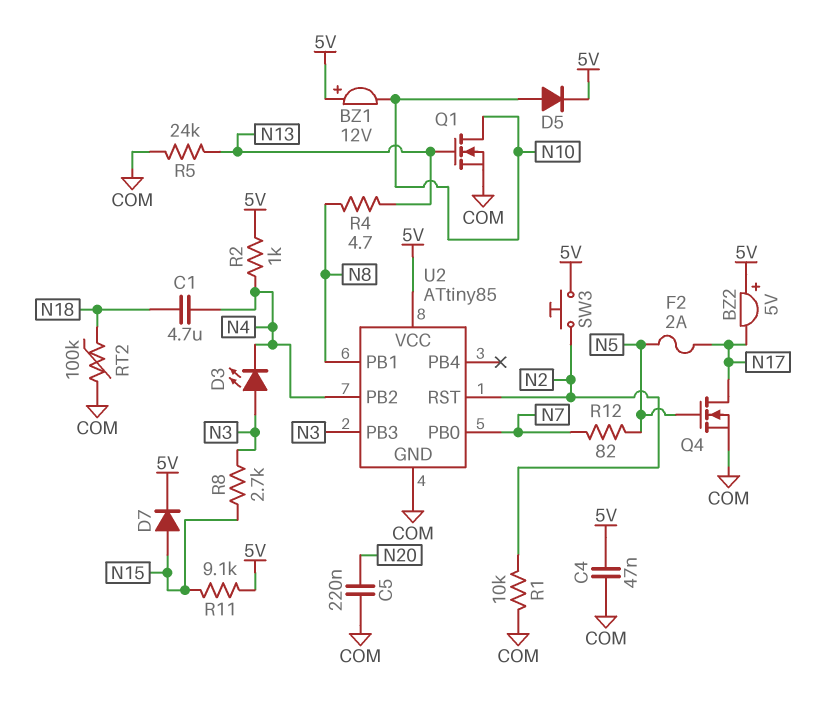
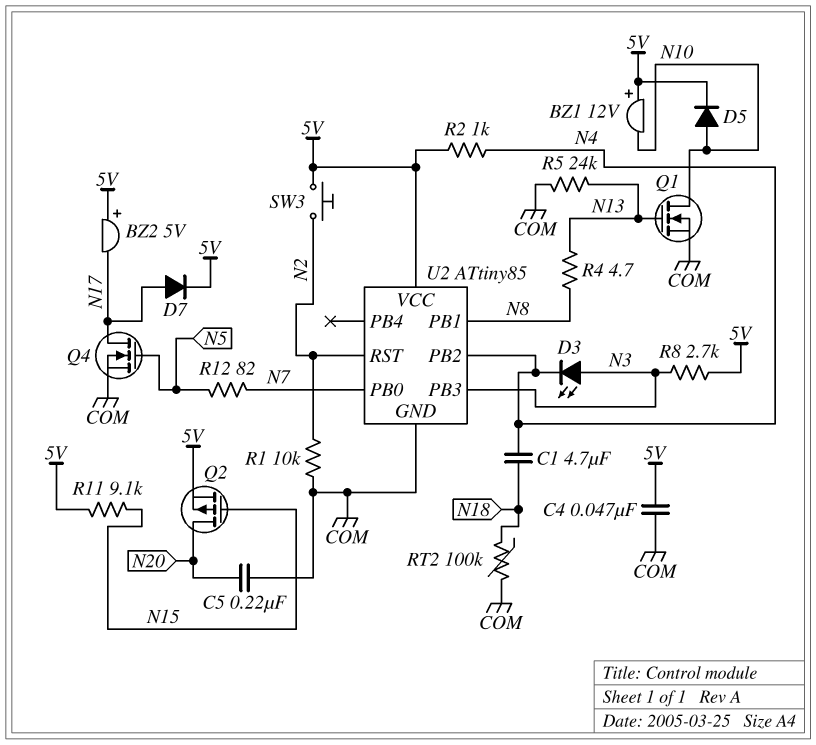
D7: diode (A N15, K 5V) -> diode (A N17, K 5V)
F2: 2A (N5, N17) -> none
Q2: none -> PMOS (G N15, D N20, S 5V)
R8: 2.7k (N3, N15) -> 2.7k (5V, N3)

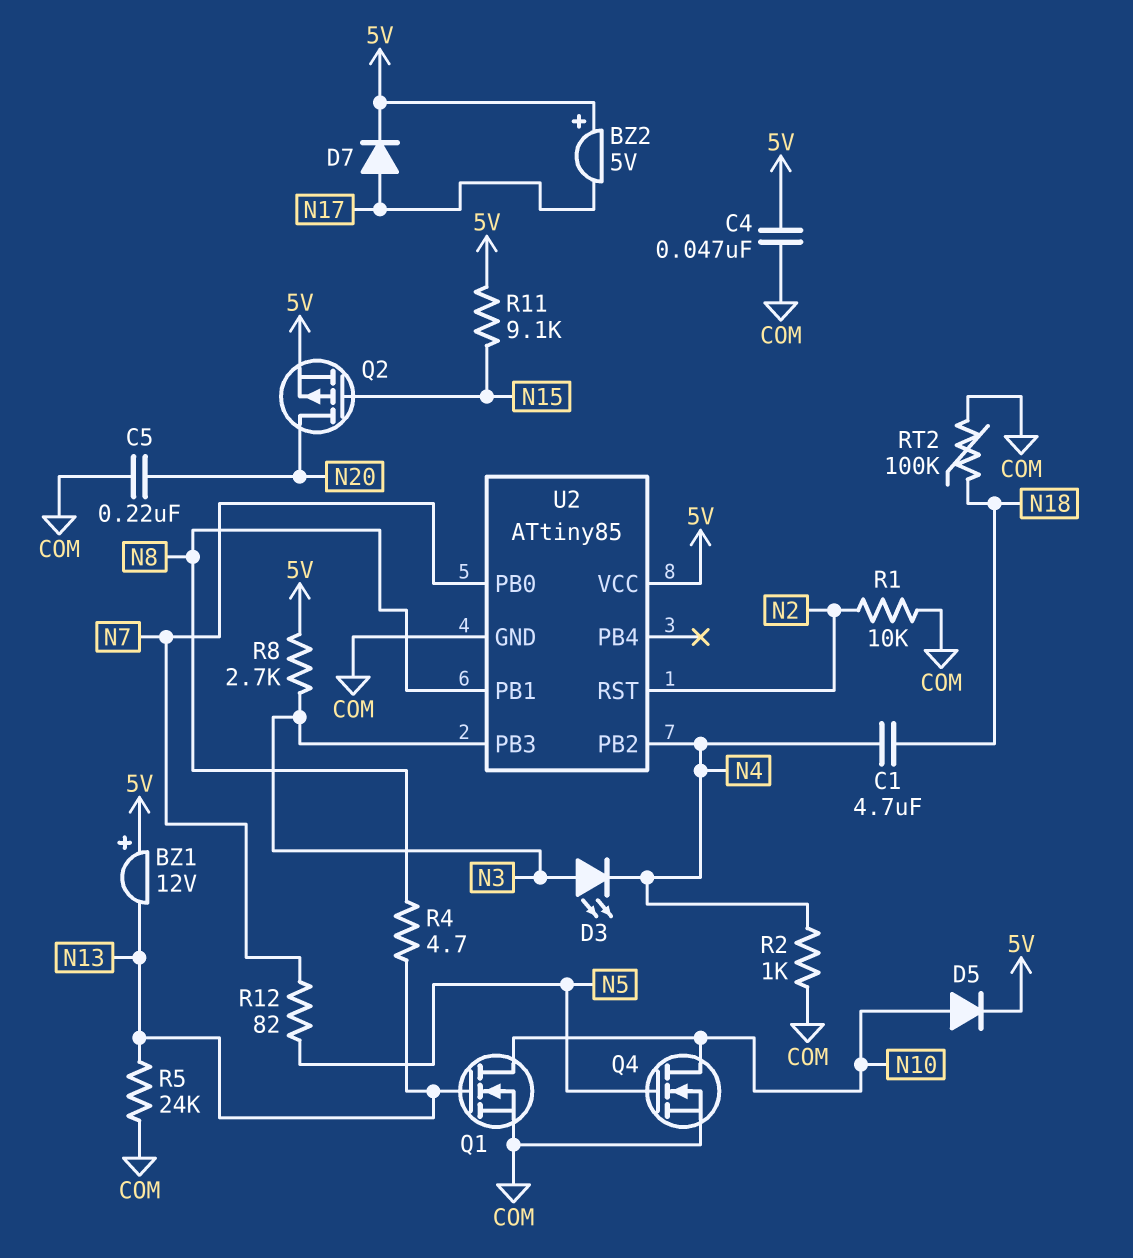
BZ1: buzzer 12V (plus 5V, minus N10) -> buzzer 12V (plus 5V, minus N13)
Q4: NMOS (G N5, D N17, S COM) -> NMOS (G N5, D N10, S COM)
R2: 1k (5V, N4) -> 1k (COM, N4)
SW3: button (5V, N2) -> none

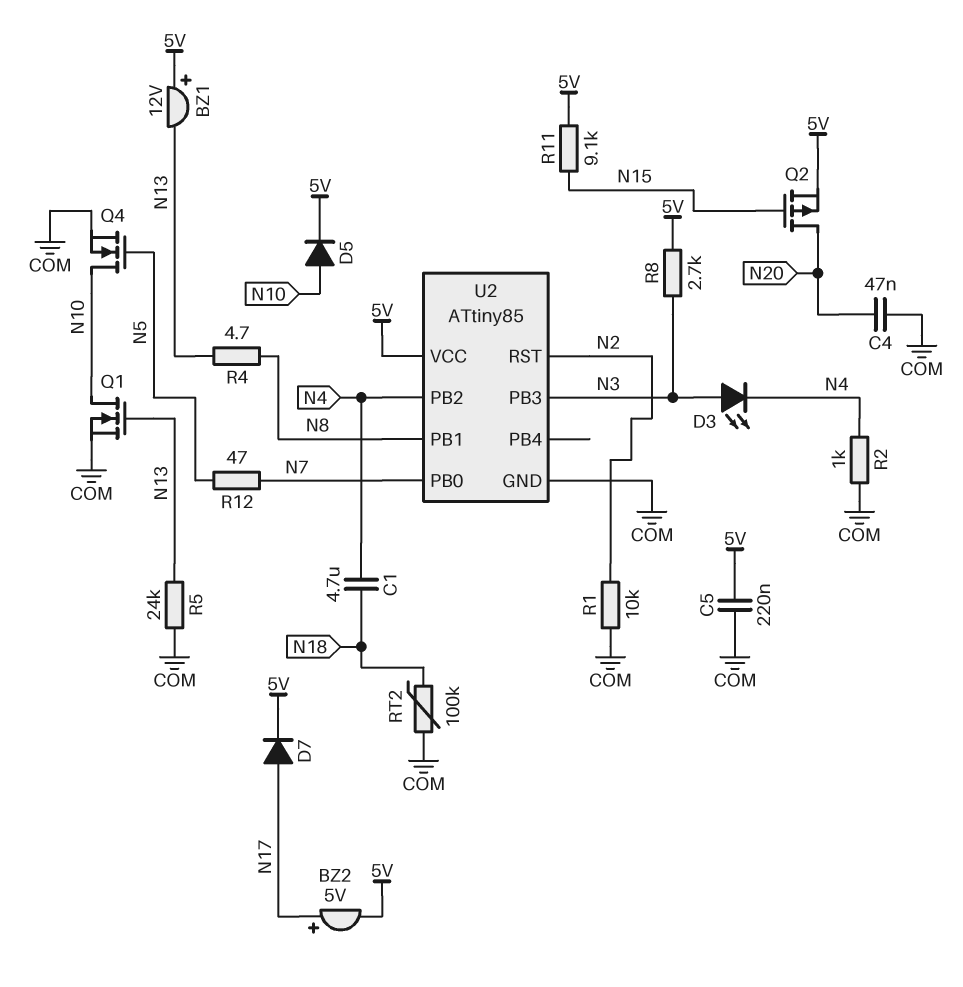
BZ2: buzzer 5V (plus 5V, minus N17) -> buzzer 5V (plus N17, minus 5V)
C4: 47nF (5V, COM) -> 47nF (COM, N20)
C5: 220nF (COM, N20) -> 220nF (5V, COM)
R12: 82 (N5, N7) -> 47 (N5, N7)

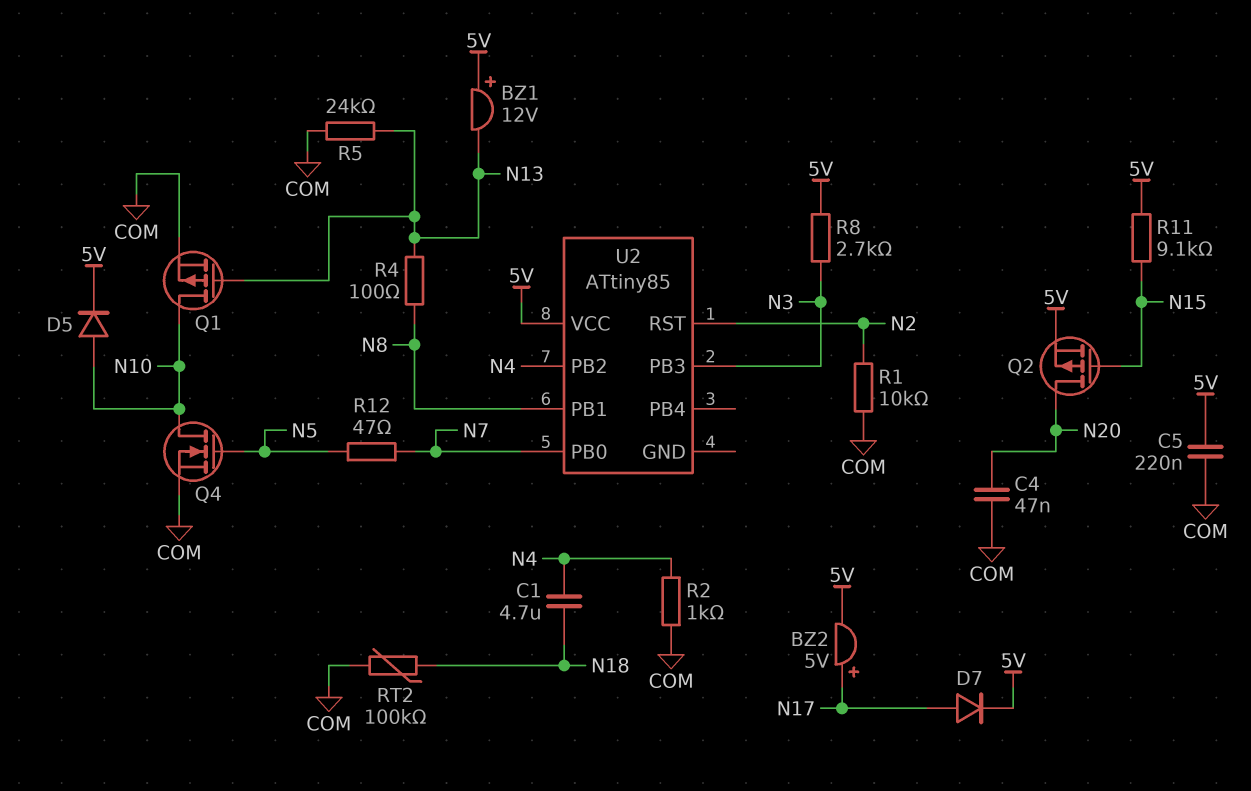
D3: LED (A N3, K N4) -> none
Q1: NMOS (G N13, D N10, S COM) -> PMOS (G N13, D N10, S COM)
R4: 4.7 (N8, N13) -> 100 (N8, N13)
U2 pin GND: COM -> none

